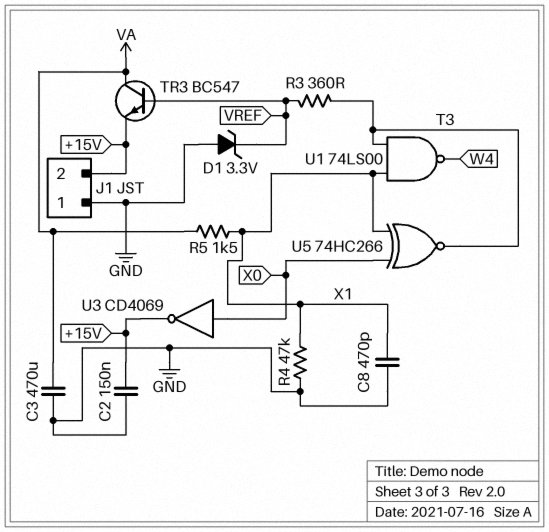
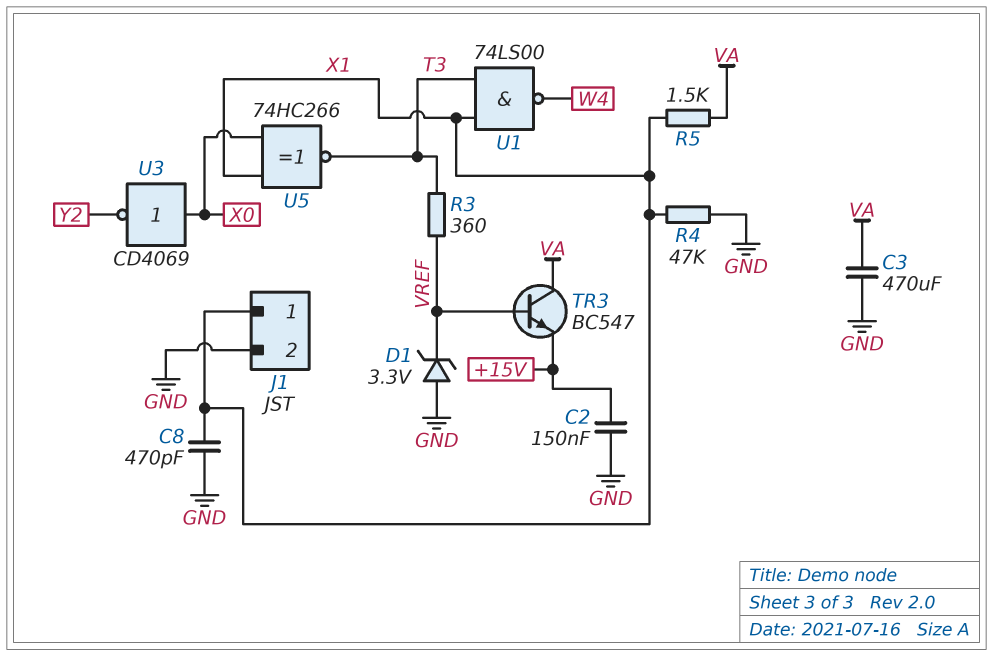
J1 pin 1: GND -> X1
J1 pin 2: +15V -> GND
U3: NOT CD4069 (in X0, out +15V) -> NOT CD4069 (in X0, out Y2)

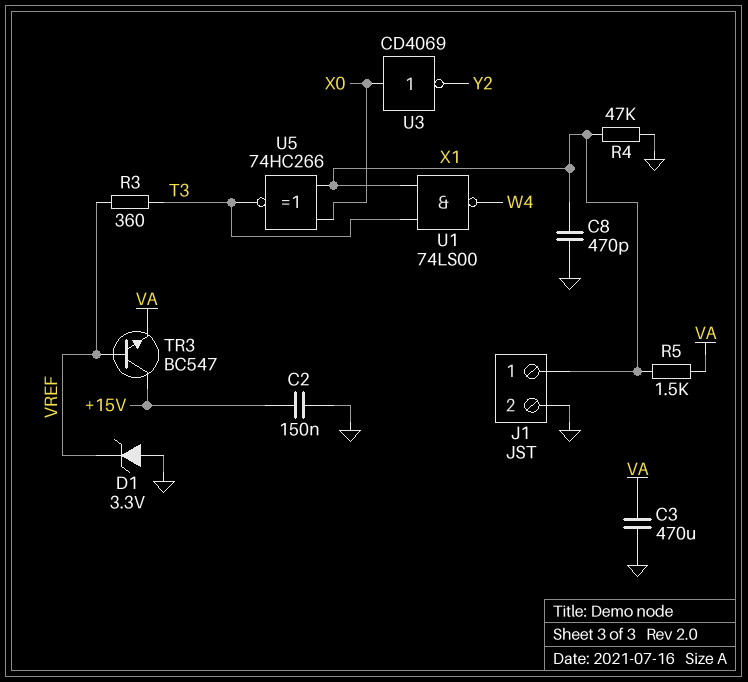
TR3: NPN BC547 (B VREF, C VA, E +15V) -> NPN BC547 (B VREF, C +15V, E VA)

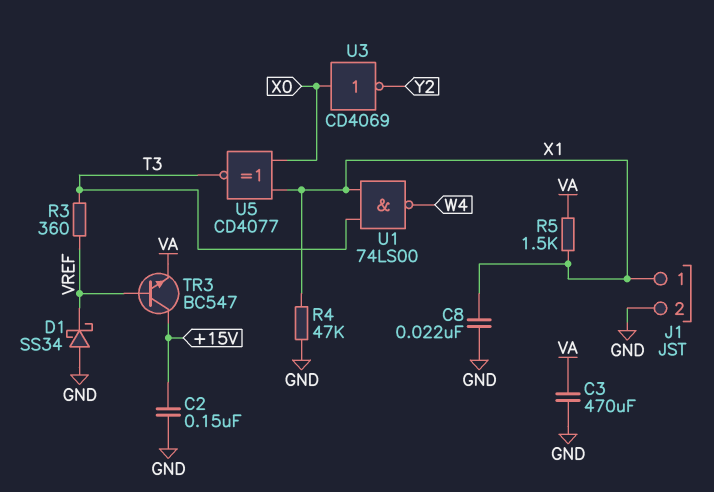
C8: 470pF (GND, X1) -> 22nF (GND, X1)
D1: zener 3.3V (A GND, K VREF) -> schottky SS34 (A GND, K VREF)
U5: XNOR 74HC266 (in X0, in X1, out T3) -> XNOR CD4077 (in X0, in X1, out T3)

